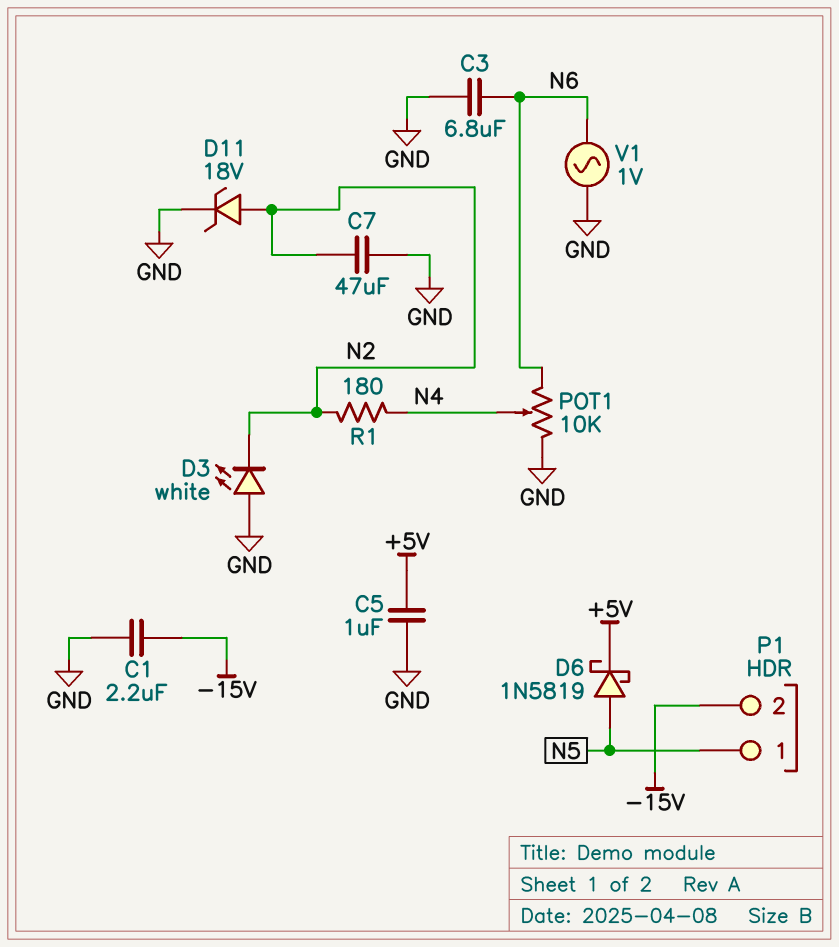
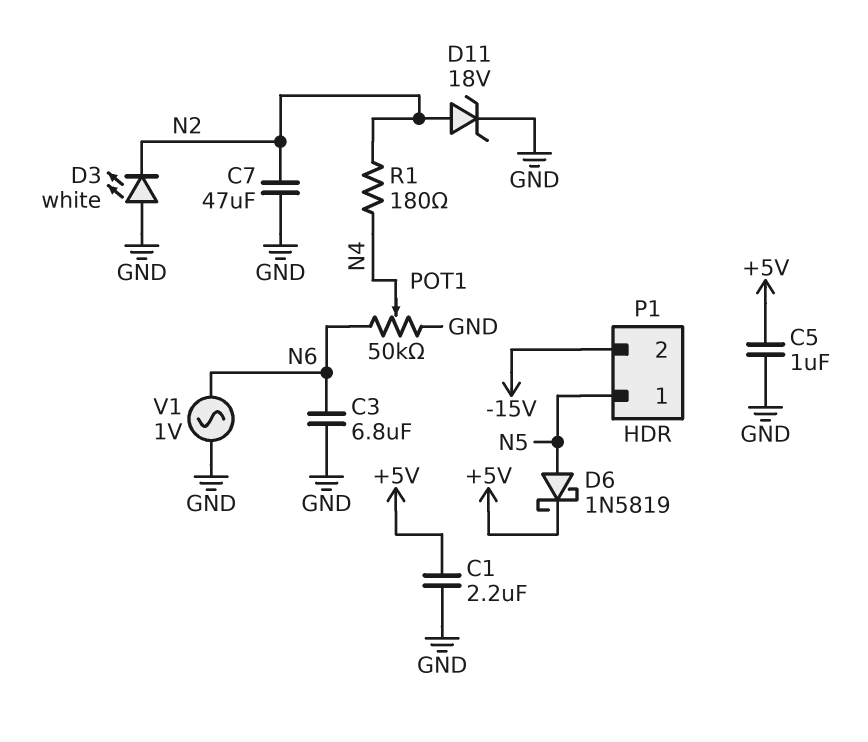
C1: 2.2uF (-15V, GND) -> 2.2uF (+5V, GND)
POT1: 10k (GND, N6, wiper N4) -> 50k (GND, N6, wiper N4)

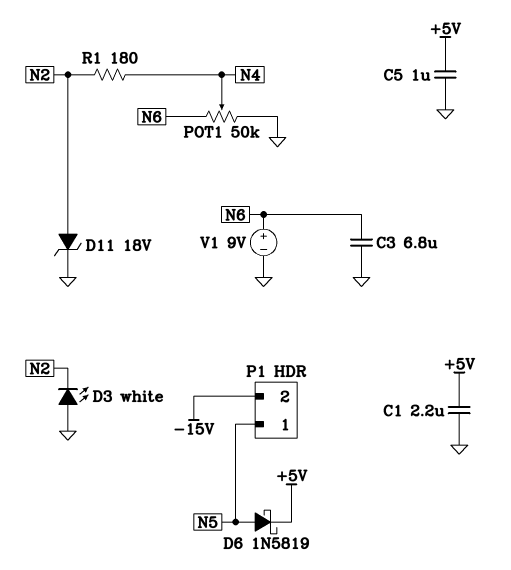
C7: 47uF (GND, N2) -> none
V1: AC 1V (GND, N6) -> 9V (plus N6, minus GND)

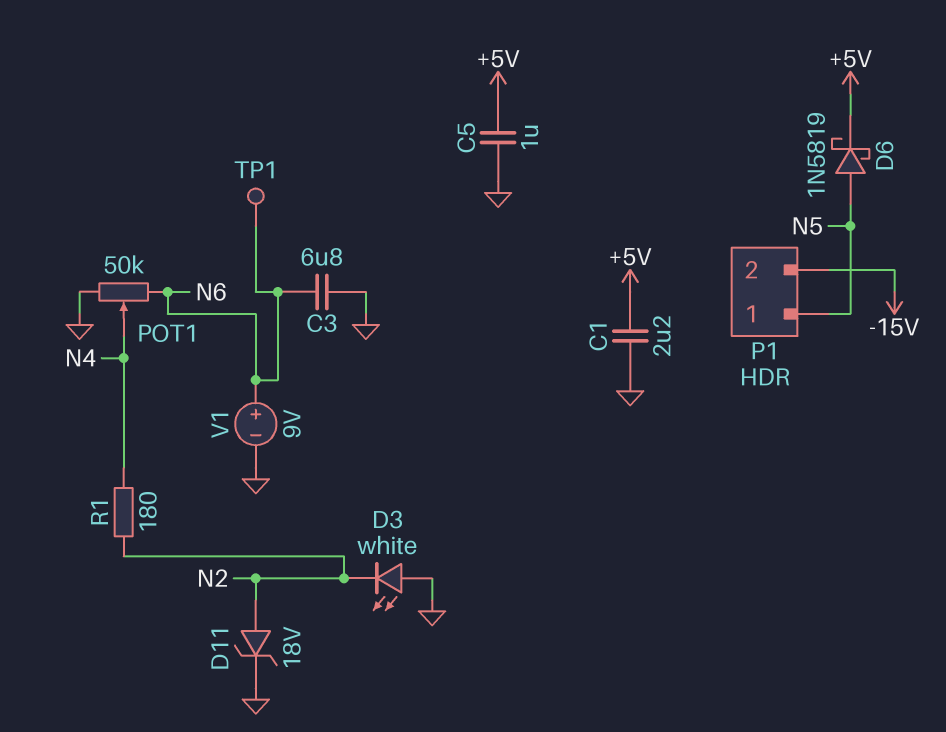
TP1: none -> test point (N6)

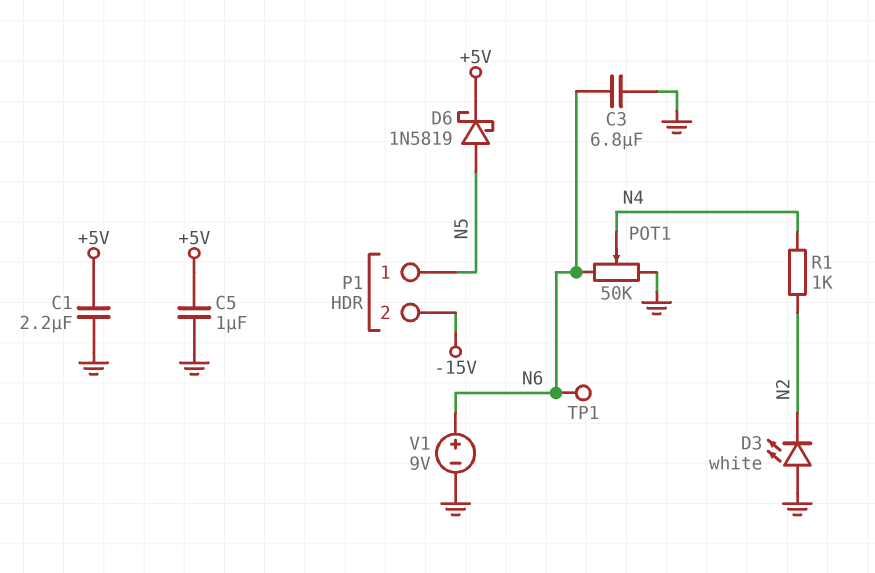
D11: zener 18V (A N2, K GND) -> none
R1: 180 (N2, N4) -> 1k (N2, N4)

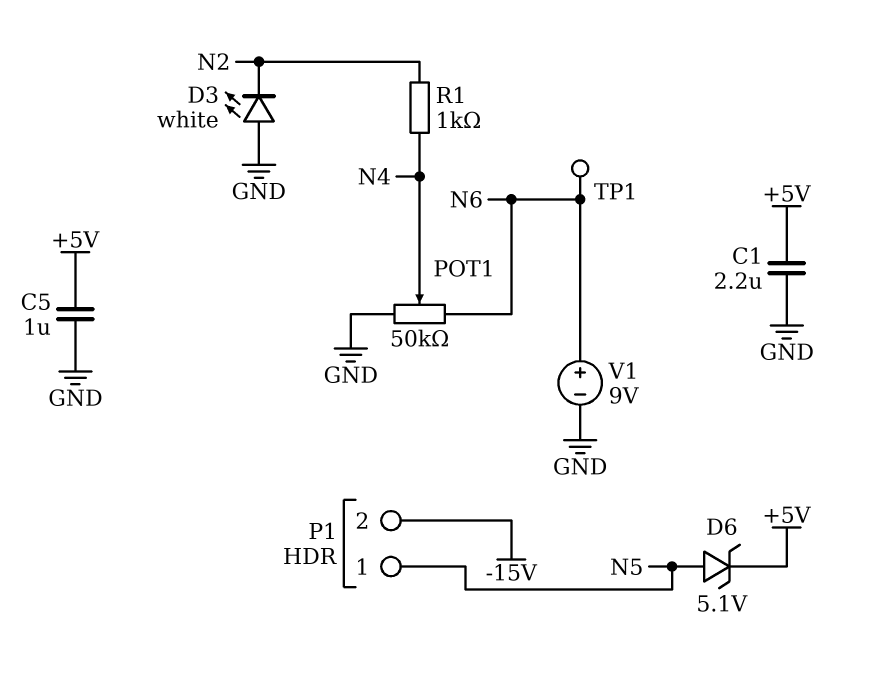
C3: 6.8uF (GND, N6) -> none
D6: schottky 1N5819 (A N5, K +5V) -> zener 5.1V (A N5, K +5V)

